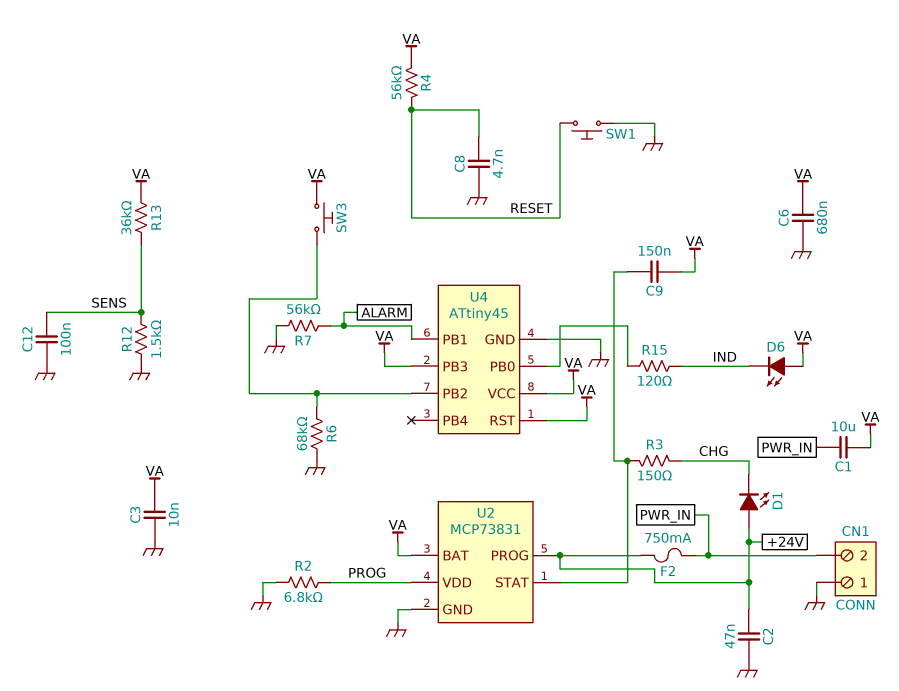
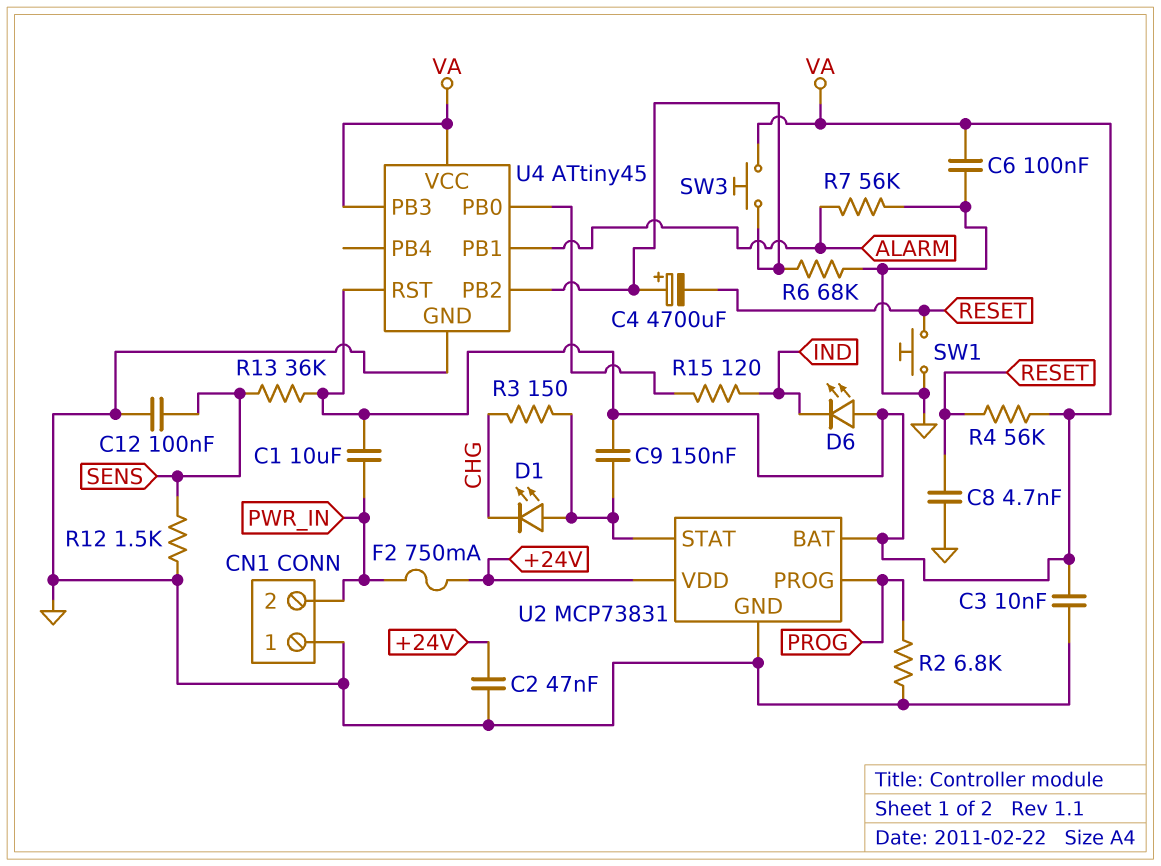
C4: none -> 4700uF (plus U4/PB2, minus RESET)
C6: 680nF (GND, VA) -> 100nF (GND, VA)
D1: LED (A +24V, K CHG) -> LED (A U2/STAT, K CHG)
U2 pin PROG: +24V -> PROG
U2 pin VDD: PROG -> +24V

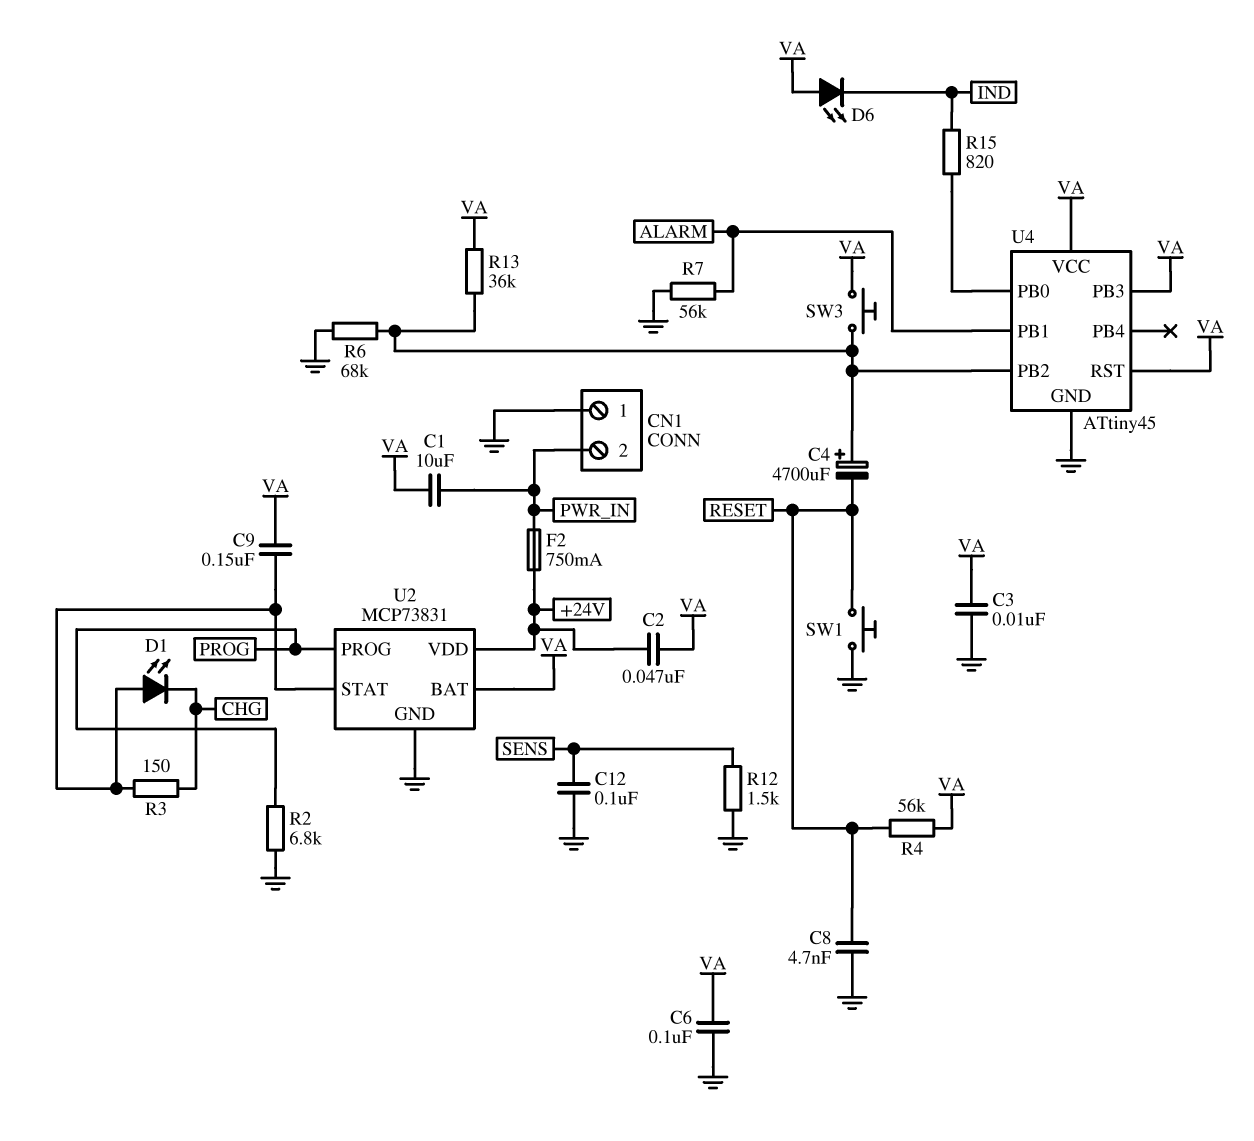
C2: 47nF (+24V, GND) -> 47nF (+24V, VA)
R13: 36k (SENS, VA) -> 36k (U4/PB2, VA)
R15: 120 (IND, U4/PB0) -> 820 (IND, U4/PB0)

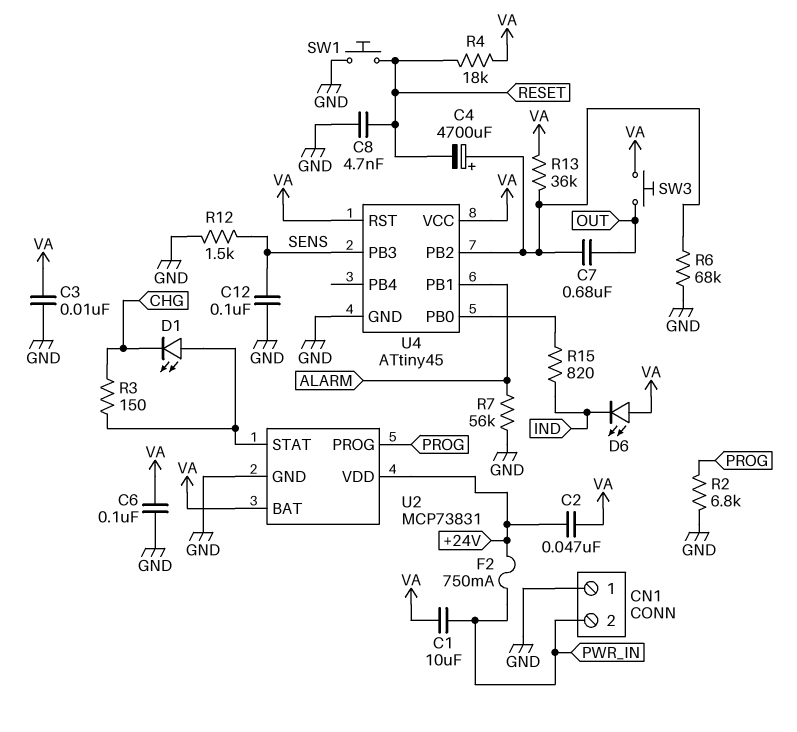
C7: none -> 680nF (OUT, U4/PB2)
C9: 150nF (U2/STAT, VA) -> none
R4: 56k (RESET, VA) -> 18k (RESET, VA)
SW3: button (U4/PB2, VA) -> button (OUT, VA)
U4 pin PB3: VA -> SENS

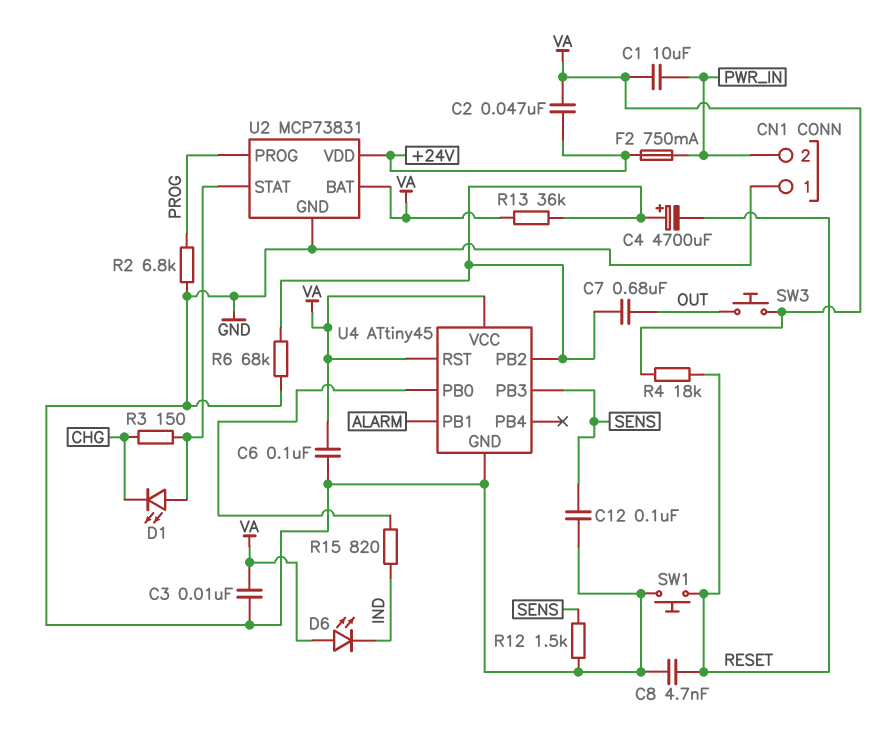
R7: 56k (ALARM, GND) -> none

